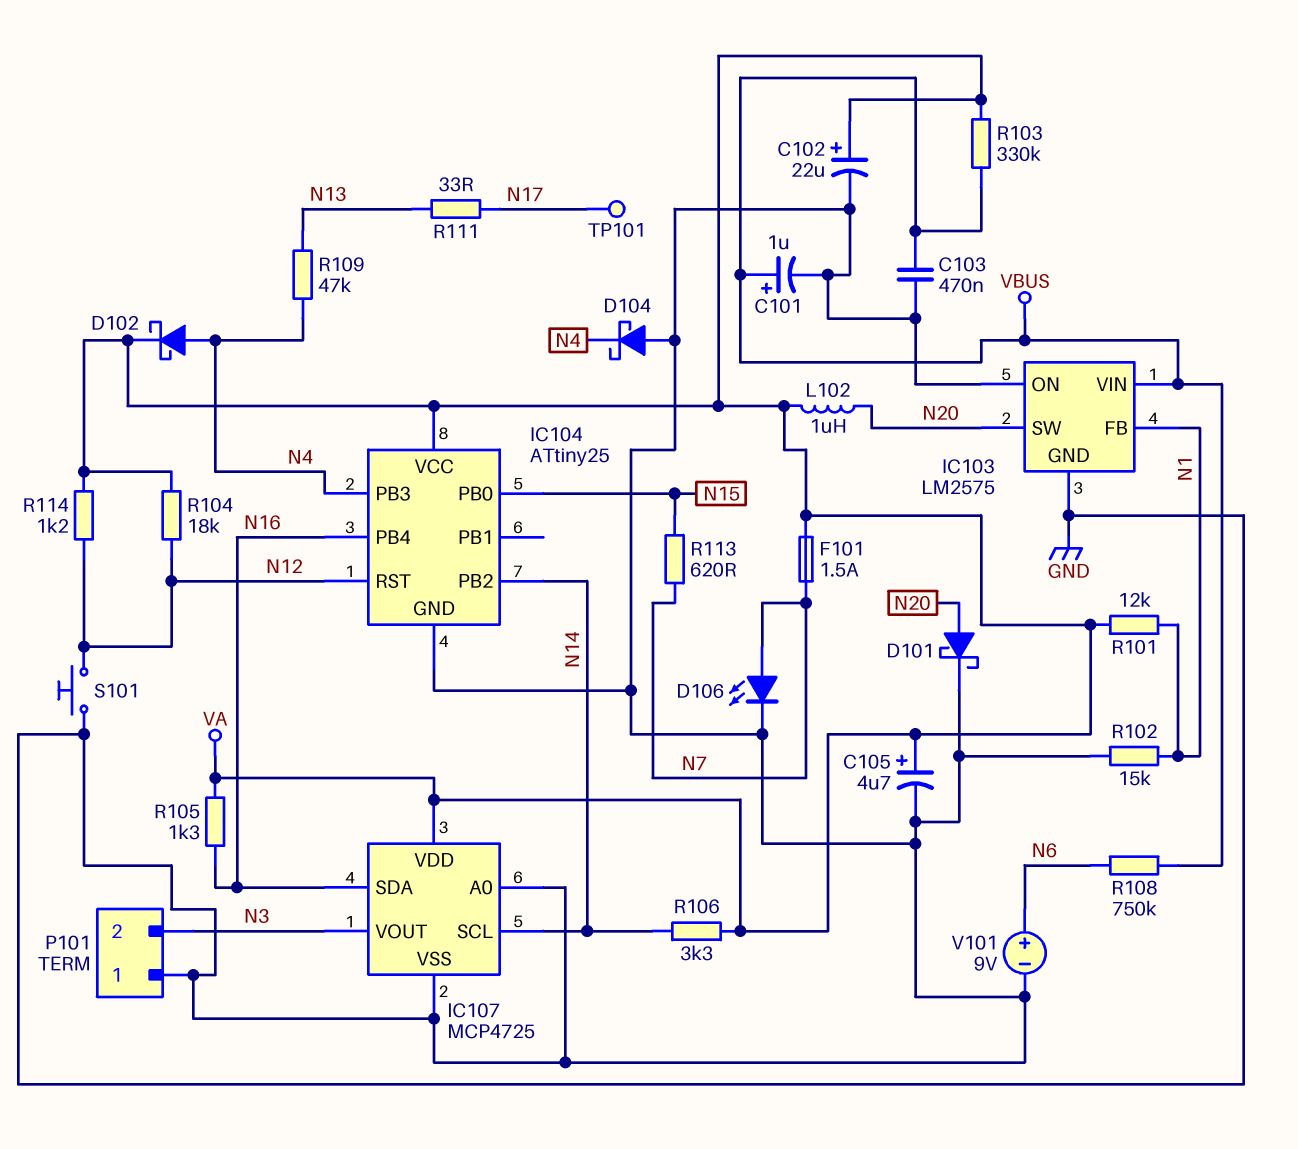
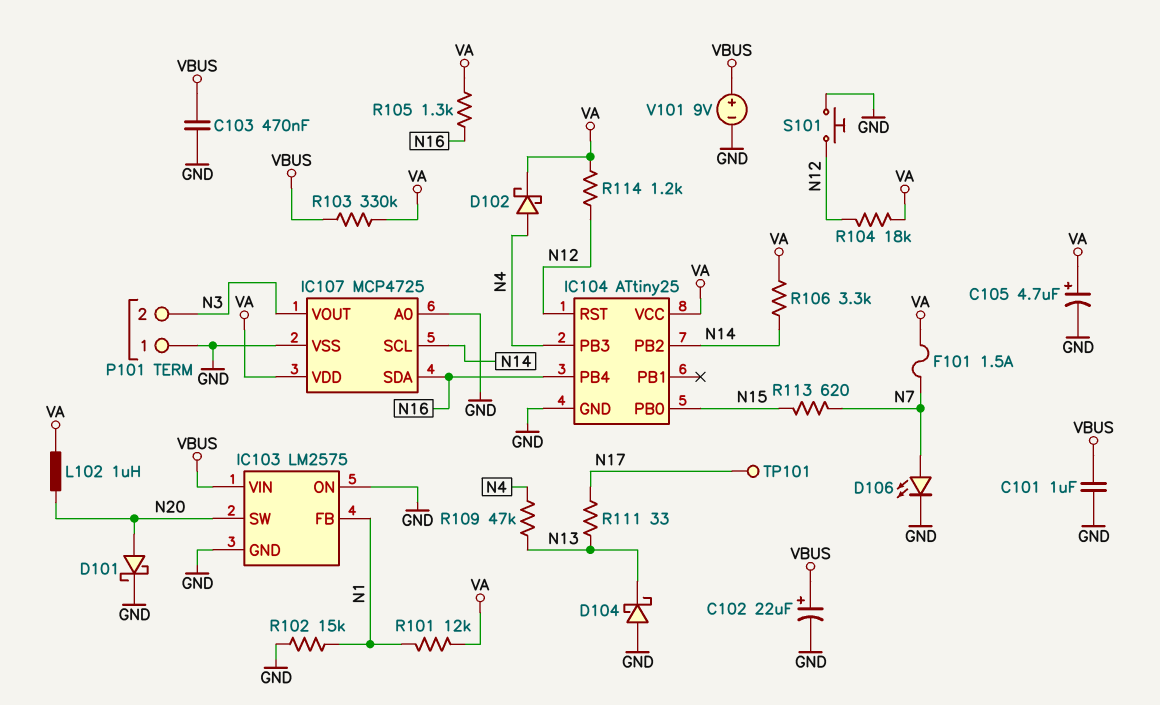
C101: 1uF (plus VBUS, minus GND) -> 1uF (GND, VBUS)
C102: 22uF (plus VA, minus GND) -> 22uF (plus VBUS, minus GND)
D104: schottky (A GND, K N4) -> schottky (A GND, K N13)
R108: 750k (N6, VBUS) -> none
V101: 9V (plus N6, minus GND) -> 9V (plus VBUS, minus GND)

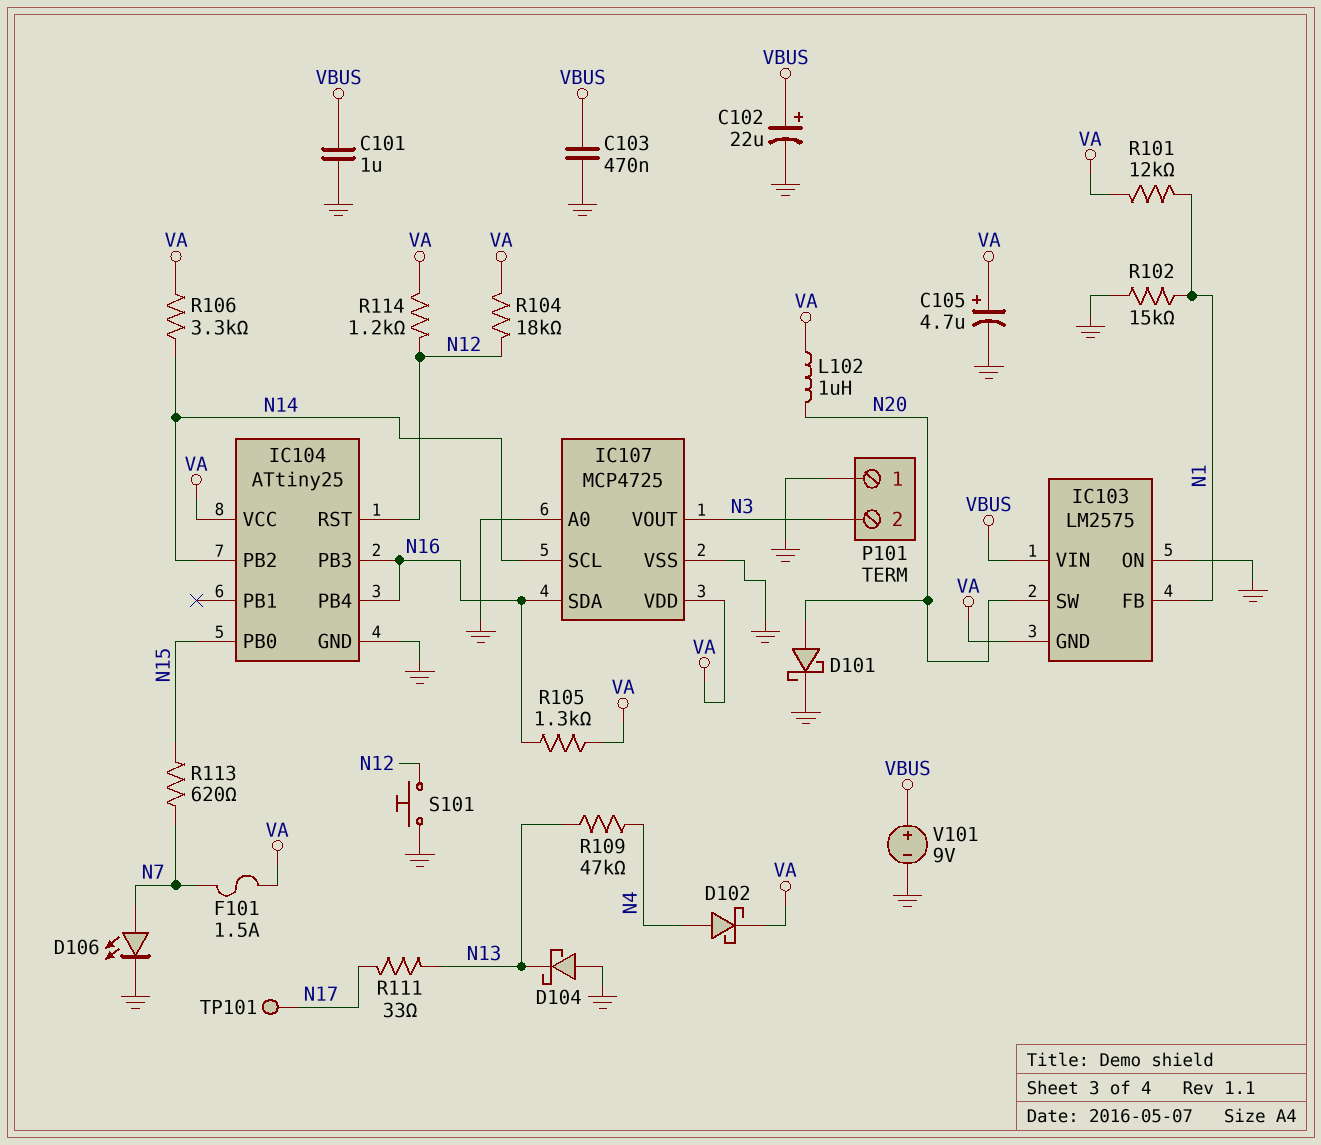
IC103 pin GND: GND -> VA
IC104 pin PB3: N4 -> N16
R103: 330k (VA, VBUS) -> none

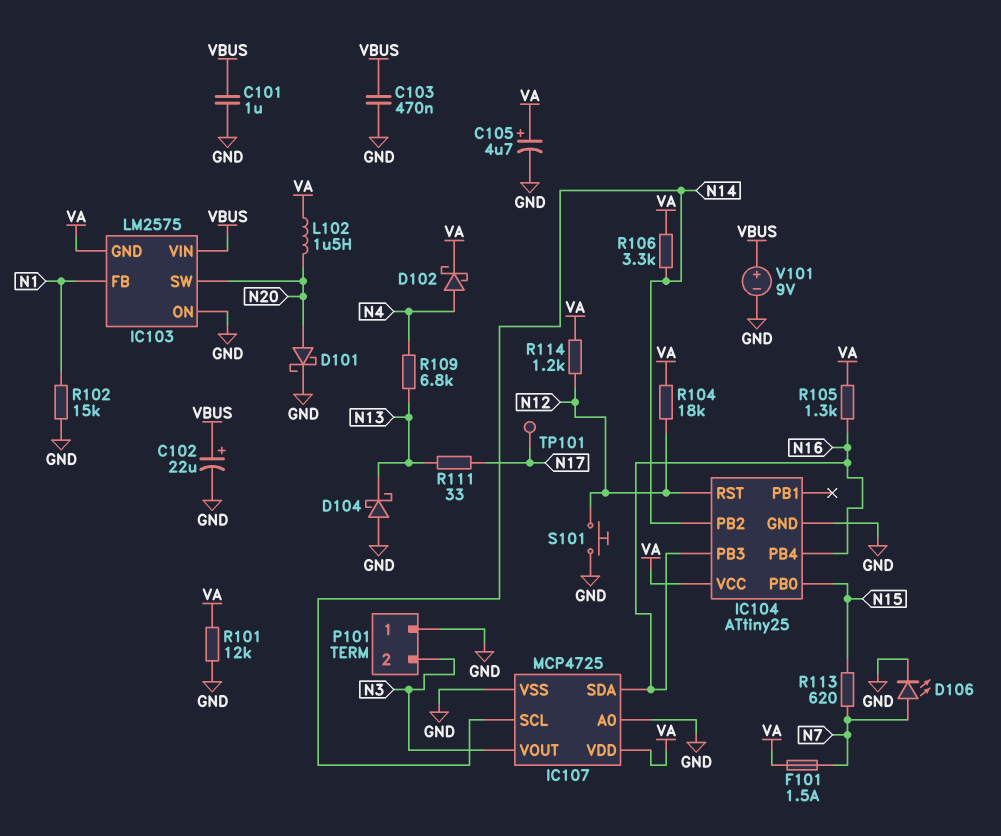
L102: 1uH (N20, VA) -> 1.5uH (N20, VA)
R101: 12k (N1, VA) -> 12k (GND, VA)
R109: 47k (N4, N13) -> 6.8k (N4, N13)

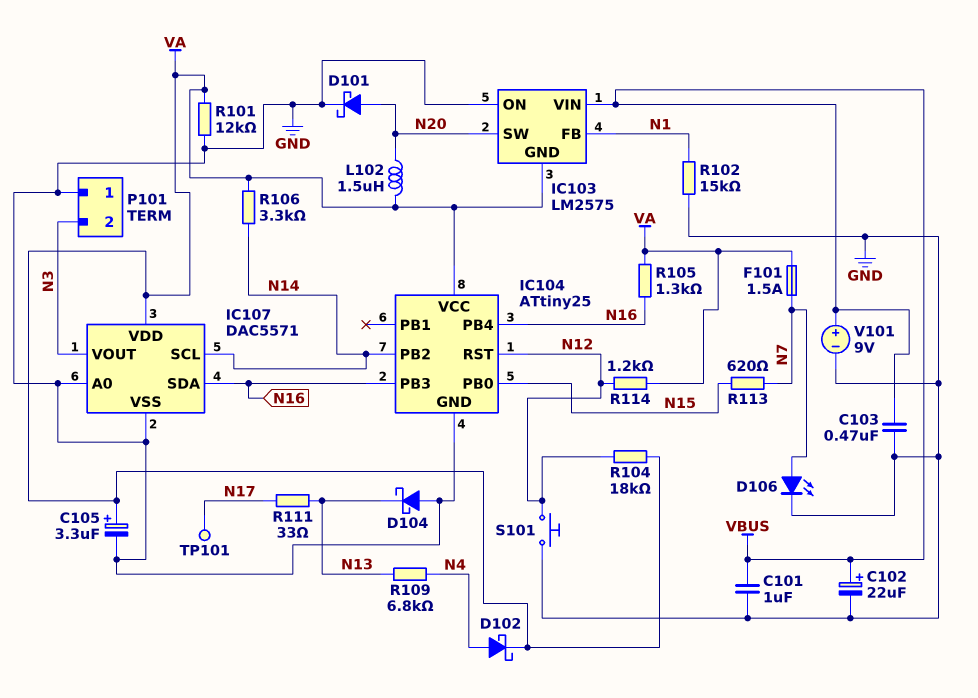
C105: 4.7uF (plus VA, minus GND) -> 3.3uF (plus VA, minus GND)
IC107: MCP4725 -> DAC5571

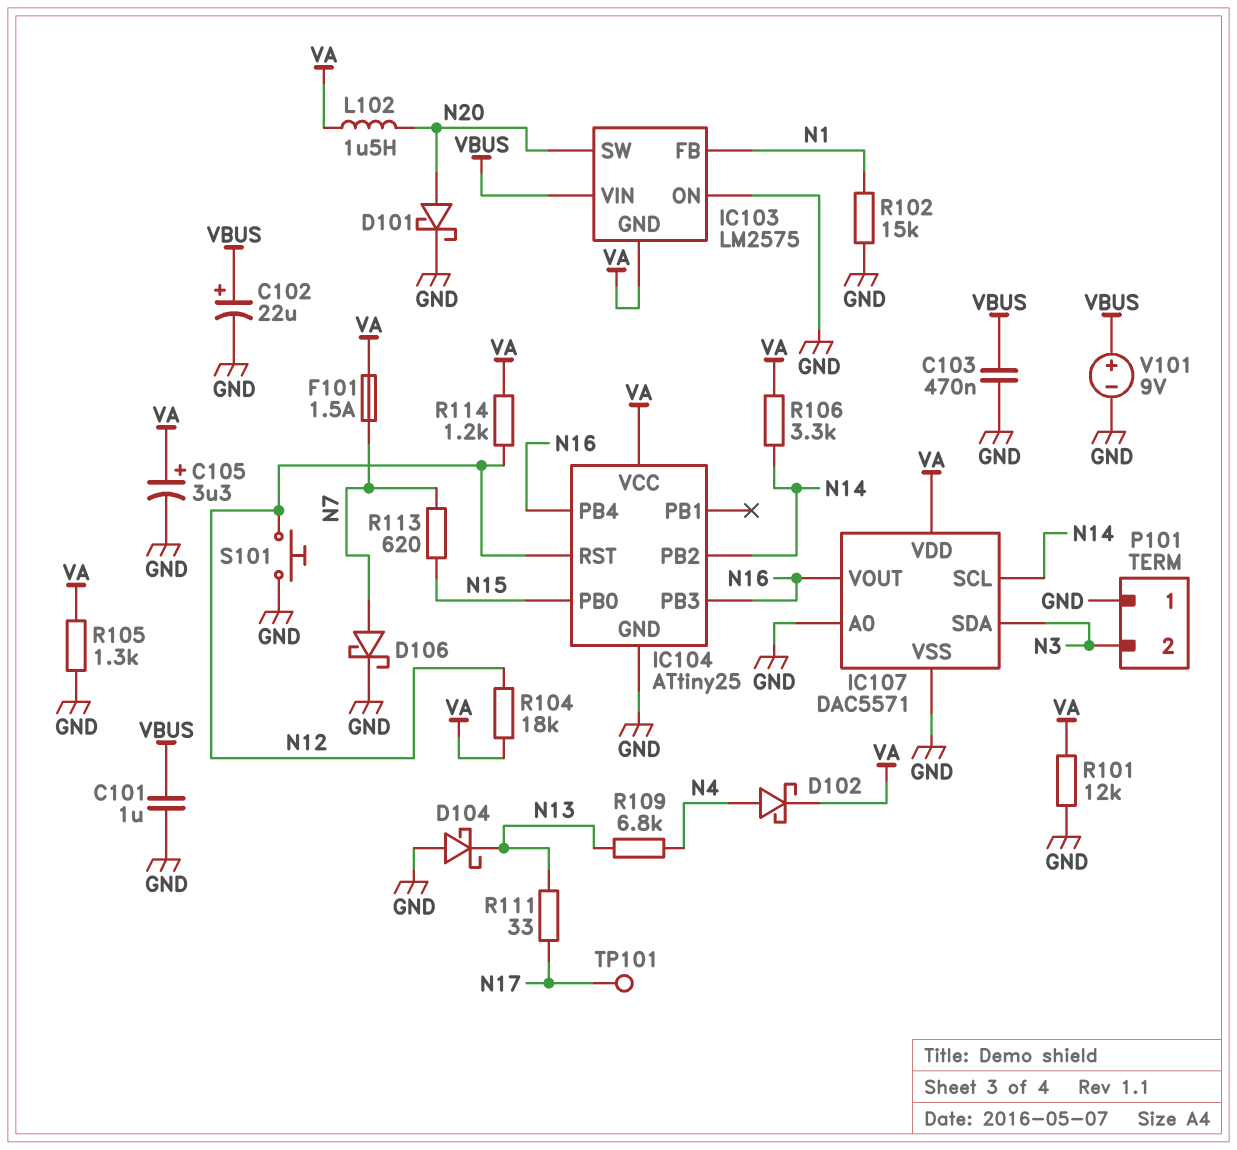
D106: LED (A N7, K GND) -> schottky (A N7, K GND)
IC107 pin SDA: N16 -> N3
IC107 pin VOUT: N3 -> N16
R105: 1.3k (N16, VA) -> 1.3k (GND, VA)

